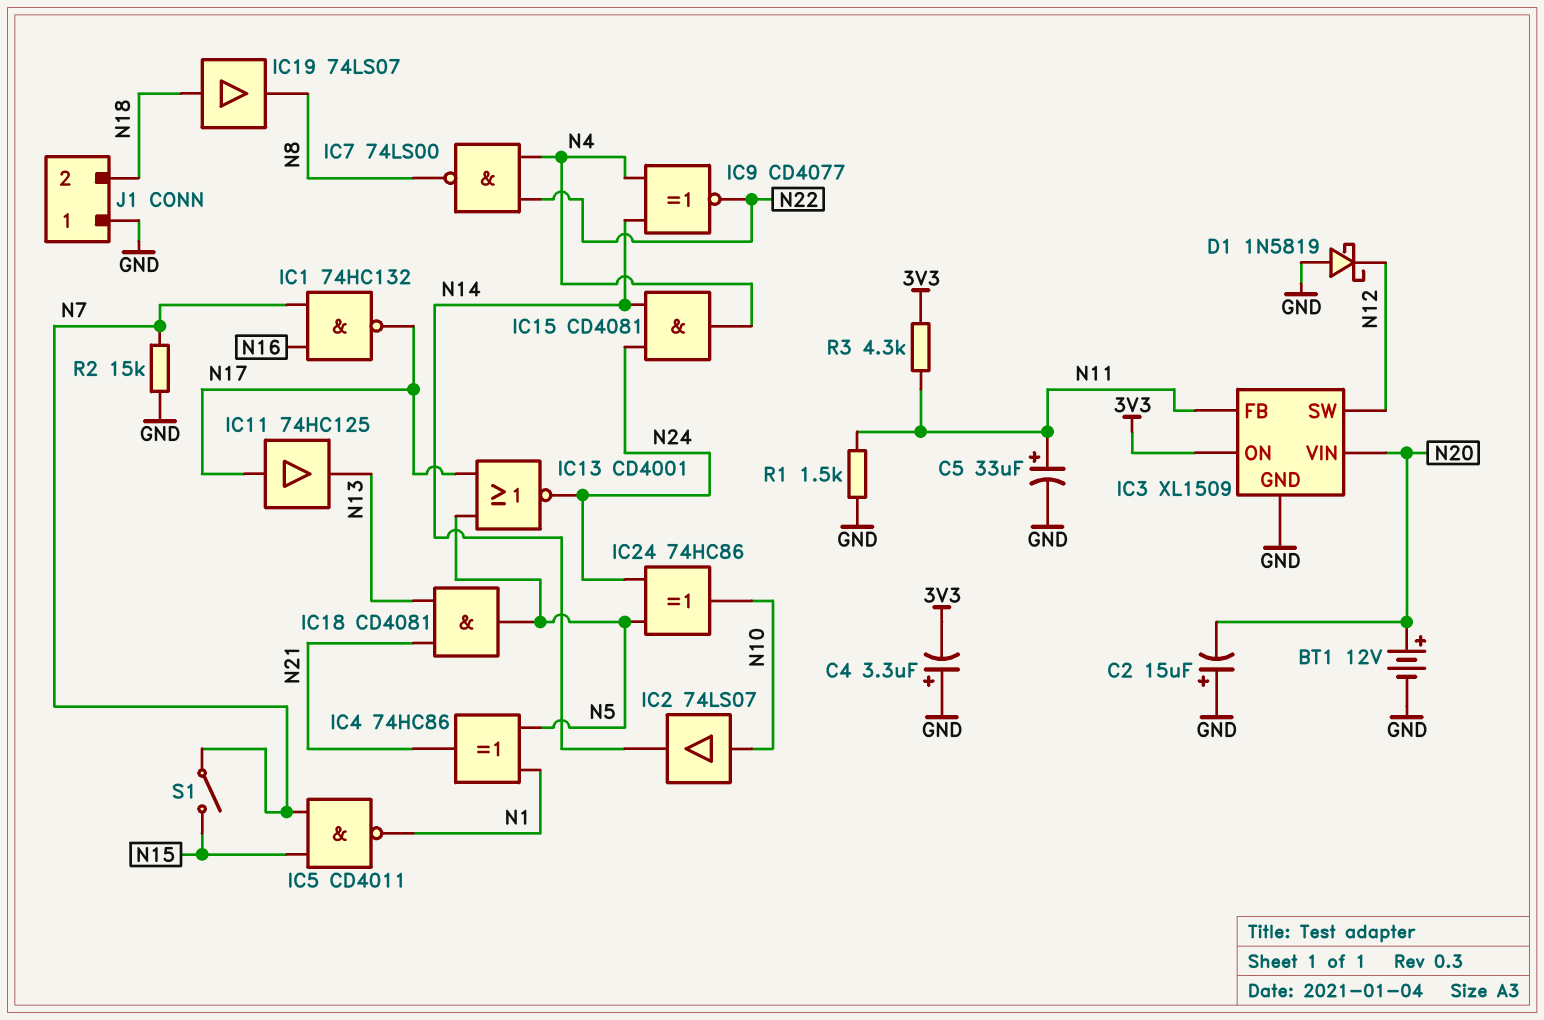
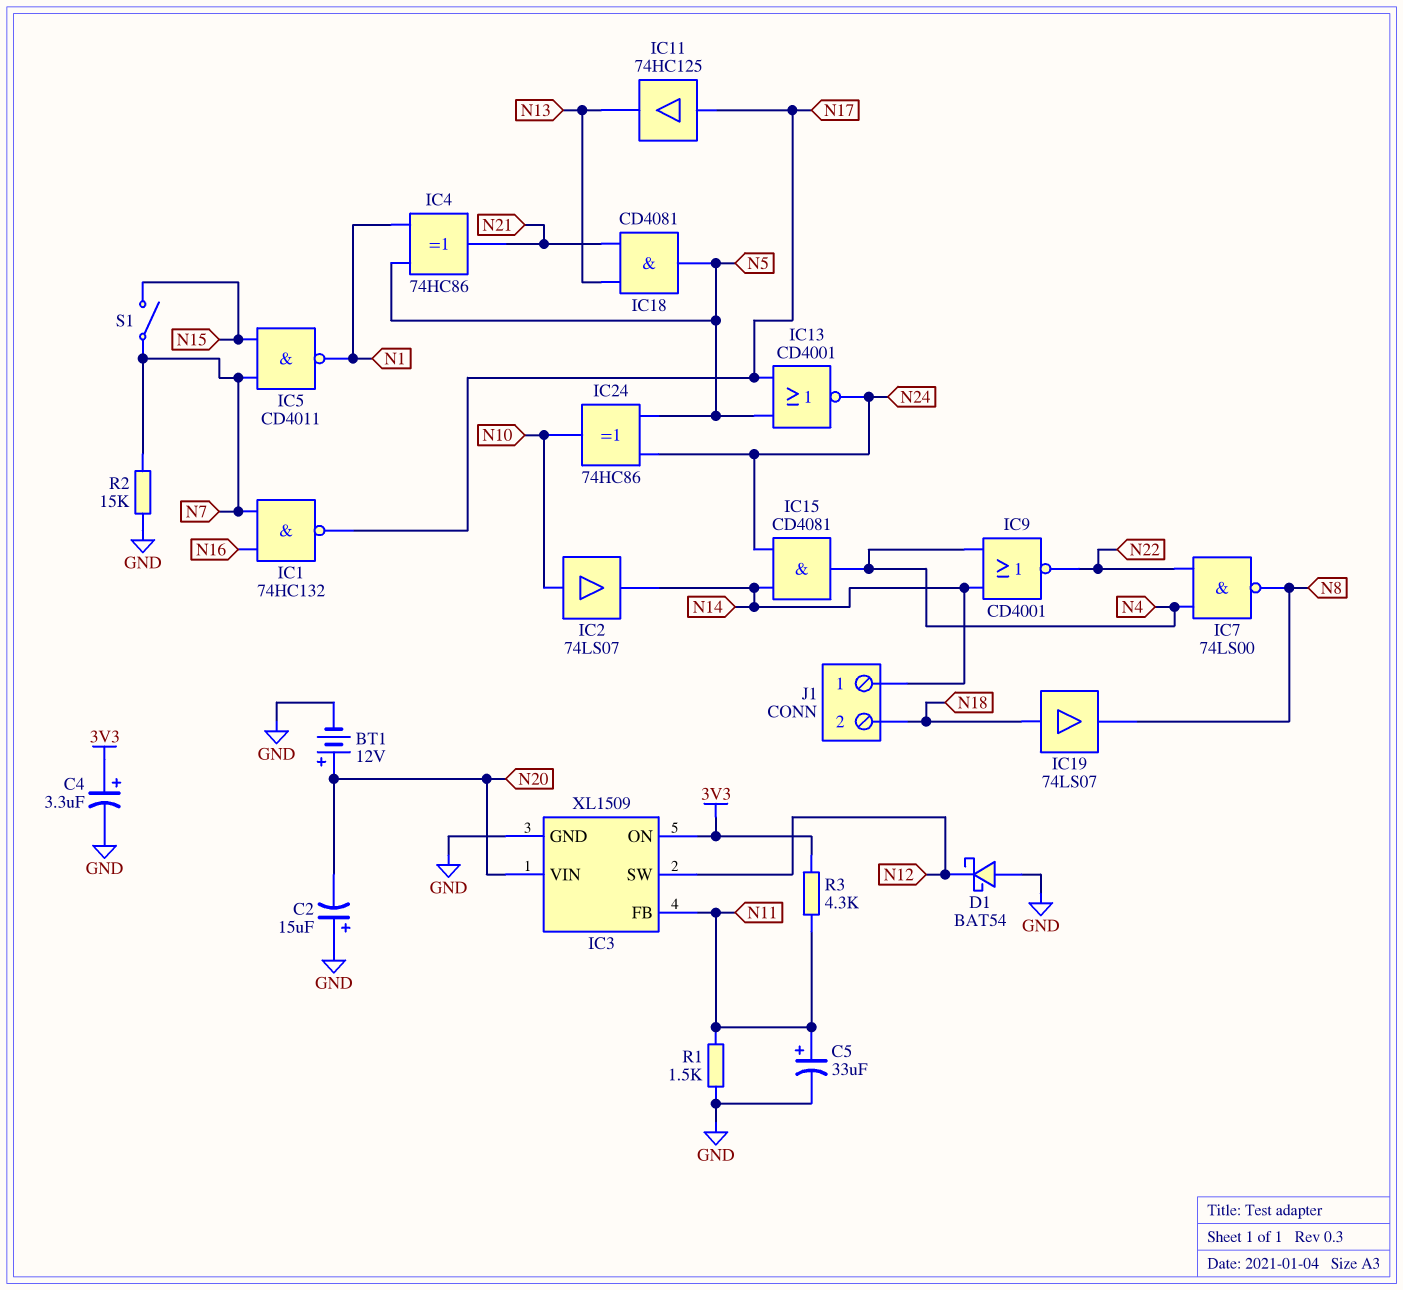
C4: 3.3uF (plus GND, minus 3V3) -> 3.3uF (plus 3V3, minus GND)
D1: schottky 1N5819 (A GND, K N12) -> schottky BAT54 (A GND, K N12)
IC9: XNOR CD4077 (in N4, in N14, out N22) -> NOR CD4001 (in N4, in N14, out N22)
J1 pin 1: GND -> N14

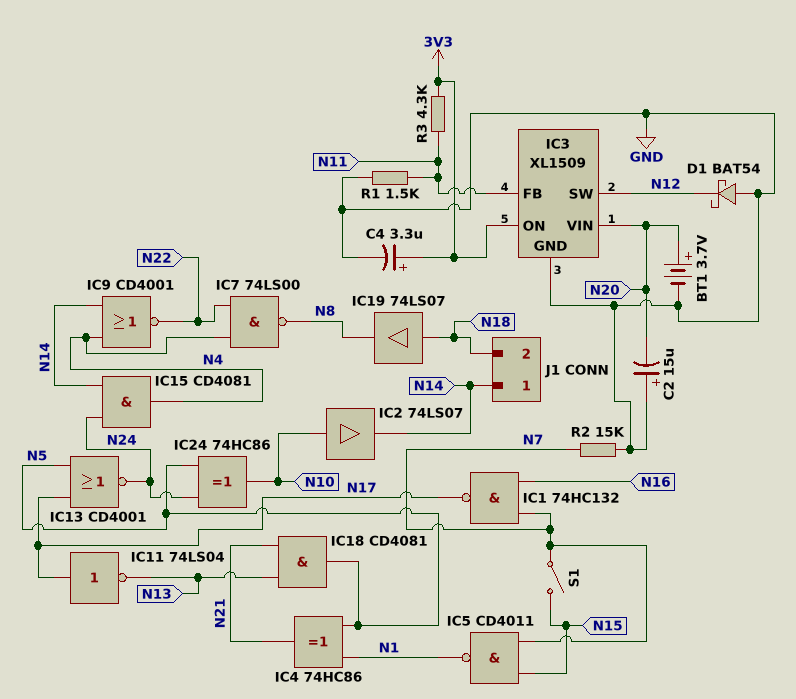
BT1: 12V (plus N20, minus GND) -> 3.7V (plus N20, minus GND)
C5: 33uF (plus N11, minus GND) -> none
IC11: buffer 74HC125 (in N17, out N13) -> NOT 74LS04 (in N17, out N13)

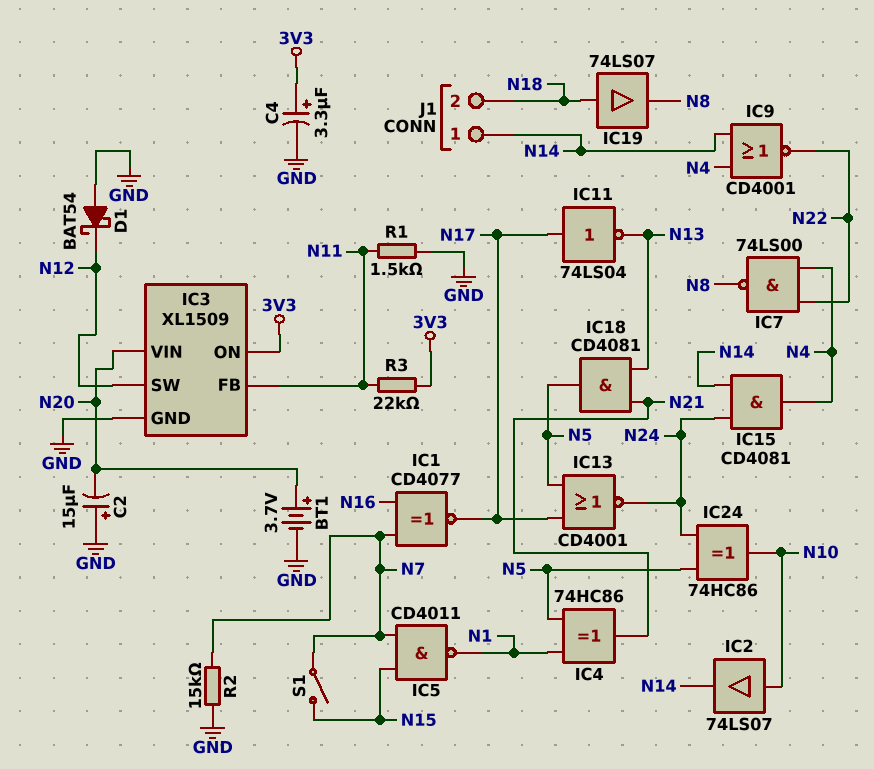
IC1: NAND 74HC132 (in N7, in N16, out N17) -> XNOR CD4077 (in N7, in N16, out N17)
R3: 4.3k (3V3, N11) -> 22k (3V3, N11)

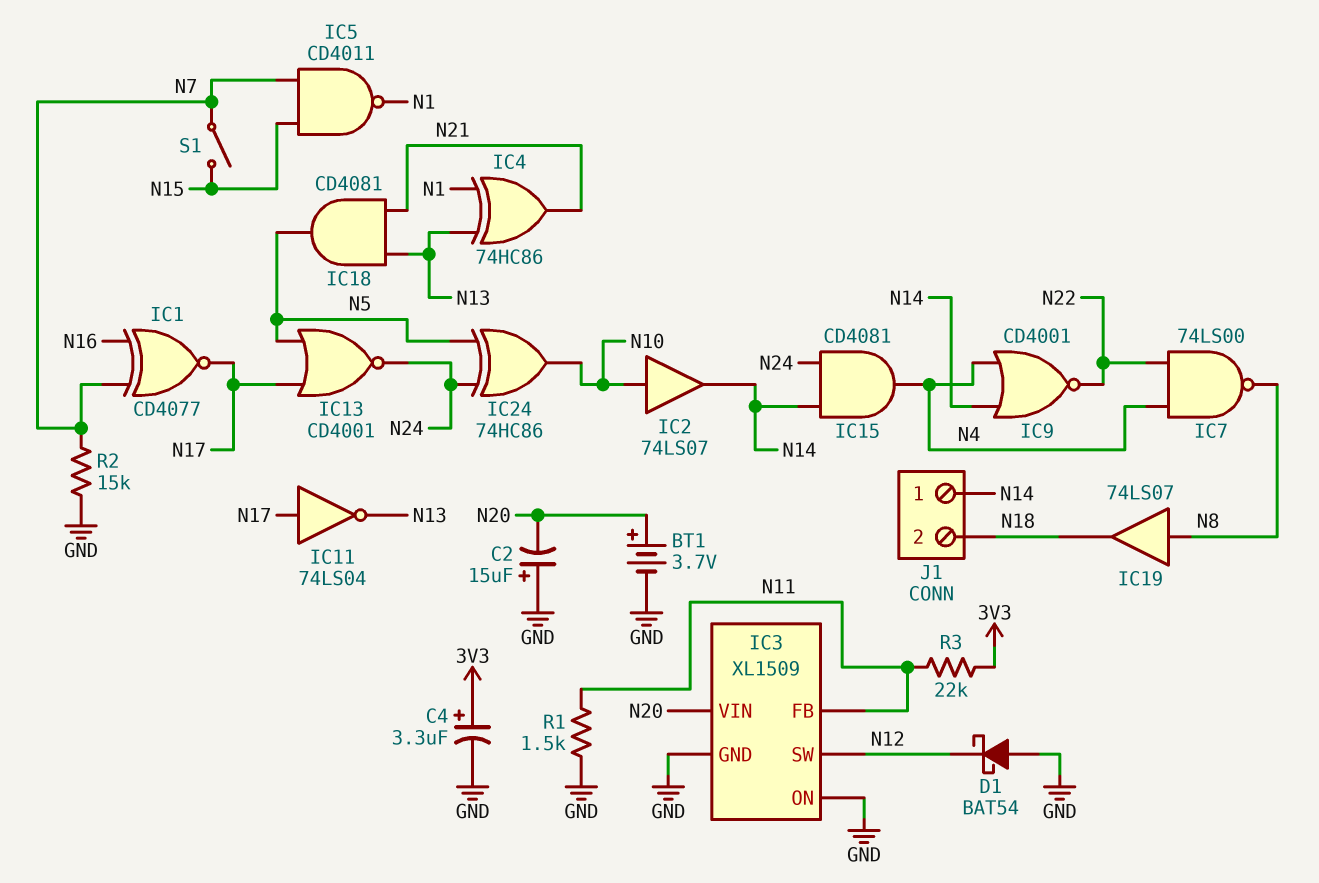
IC3 pin ON: 3V3 -> GND
IC4: XOR 74HC86 (in N1, in N5, out N21) -> XOR 74HC86 (in N1, in N13, out N21)
IC19: buffer 74LS07 (in N18, out N8) -> buffer 74LS07 (in N8, out N18)

